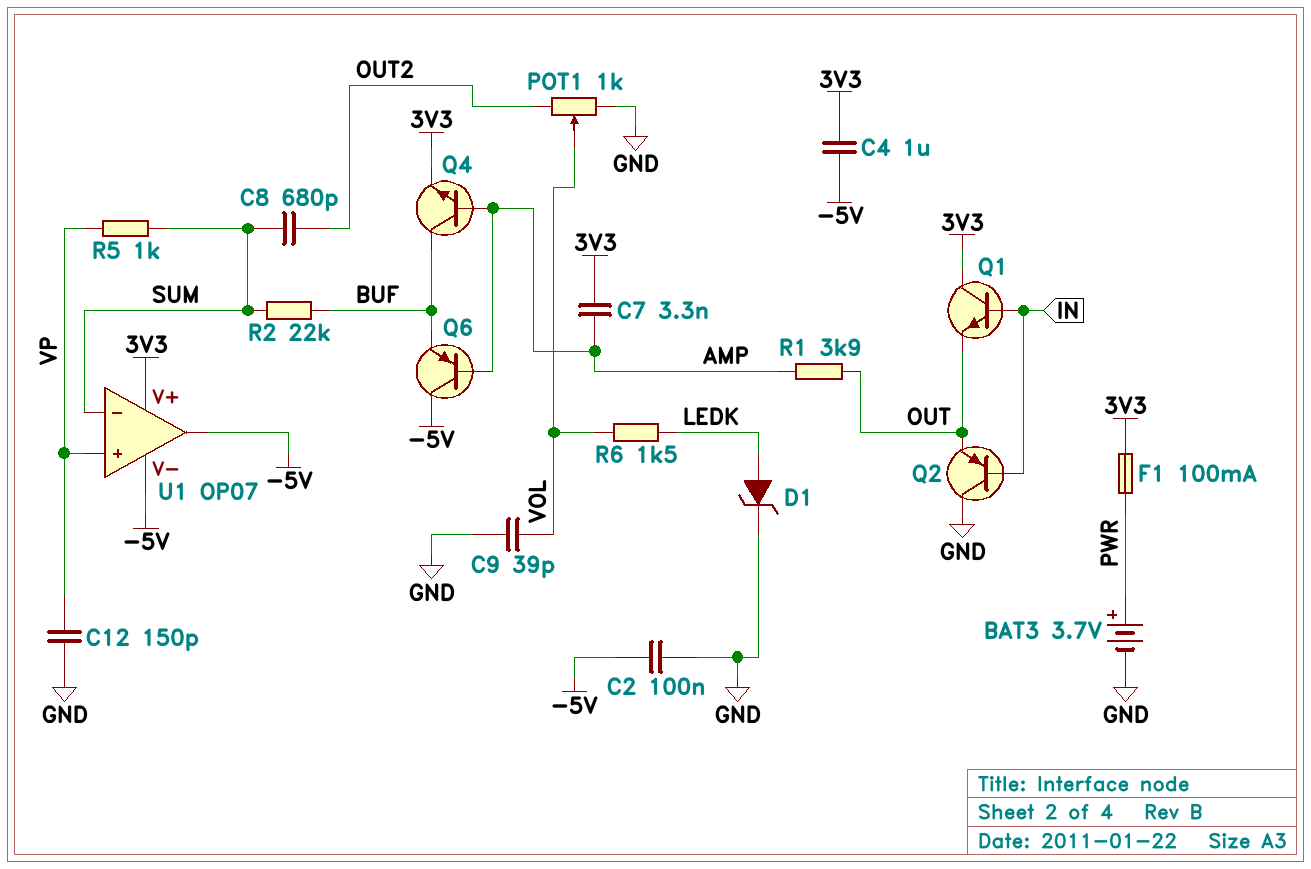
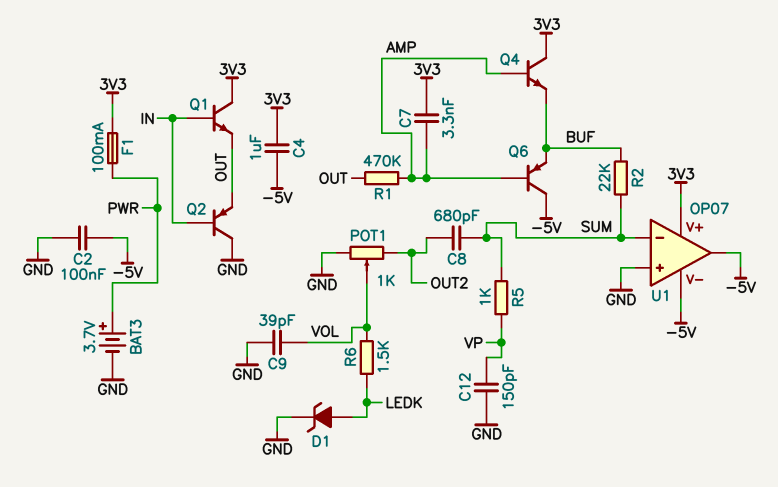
Q4: NPN (B AMP, C BUF, E 3V3) -> NPN (B AMP, C 3V3, E BUF)
R1: 3.9k (AMP, OUT) -> 470k (AMP, OUT)
U1 pin in+: VP -> GND

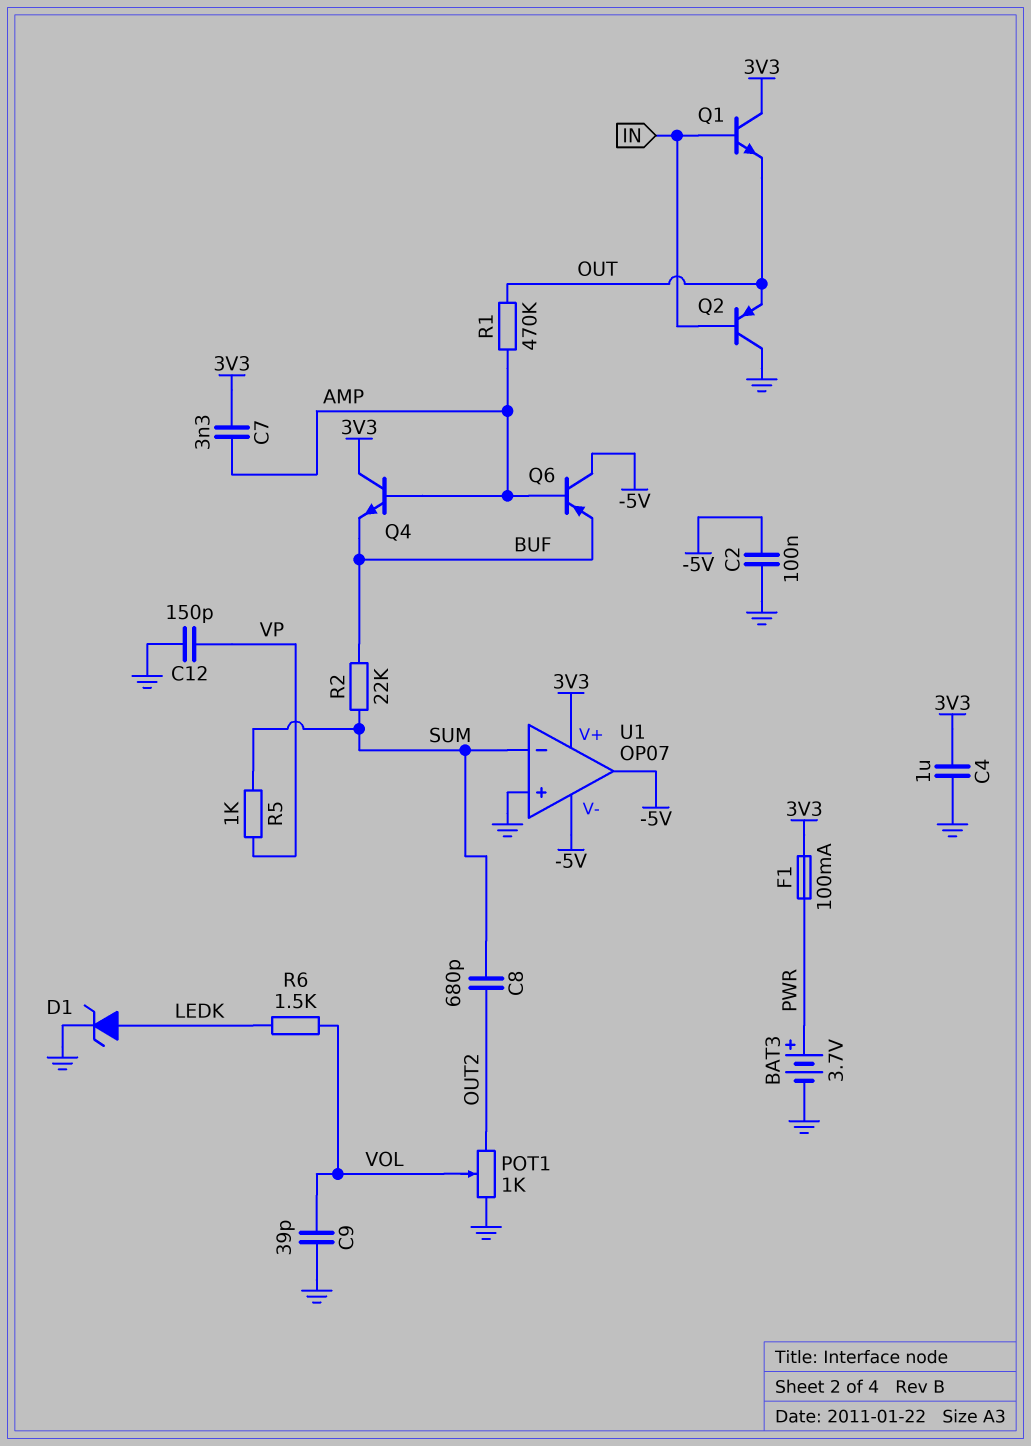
C4: 1uF (-5V, 3V3) -> 1uF (3V3, GND)

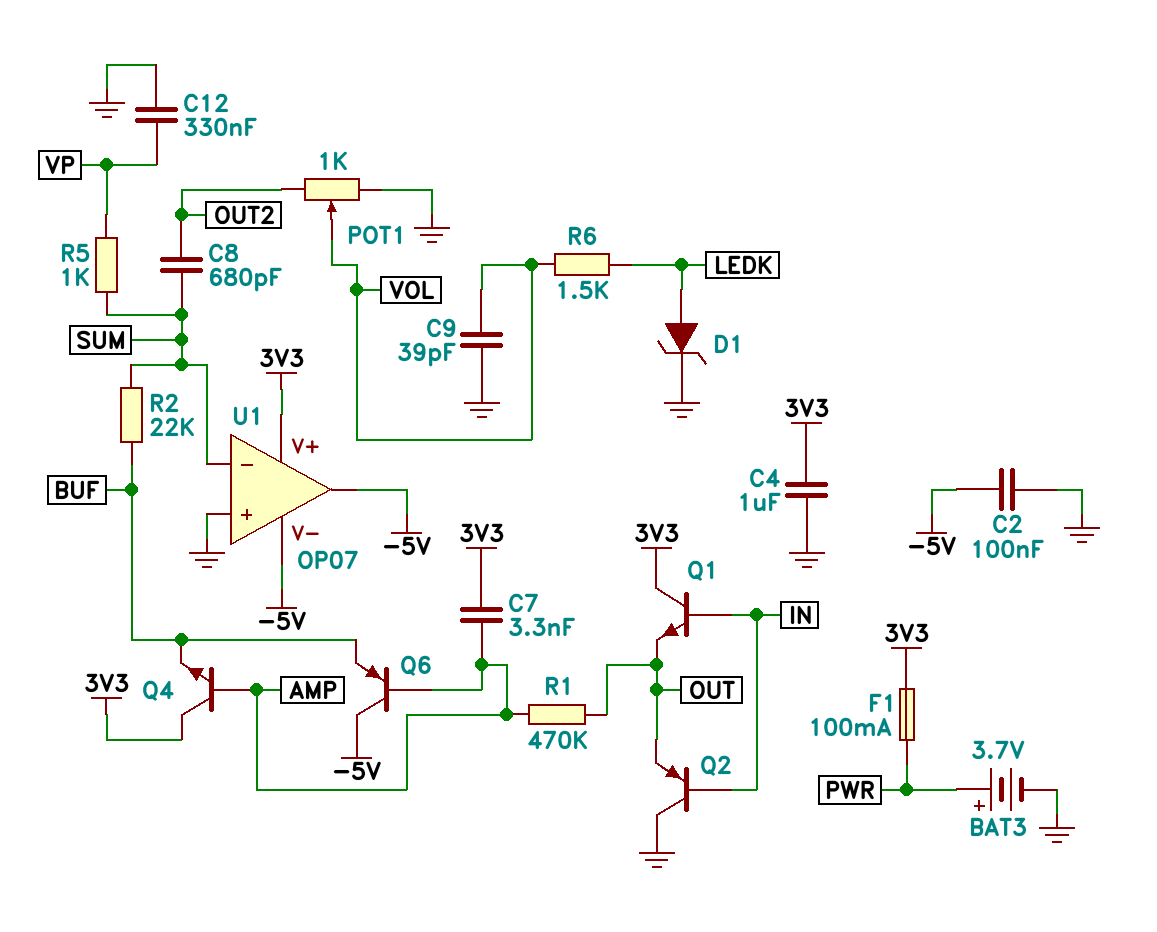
C12: 150pF (GND, VP) -> 330nF (GND, VP)

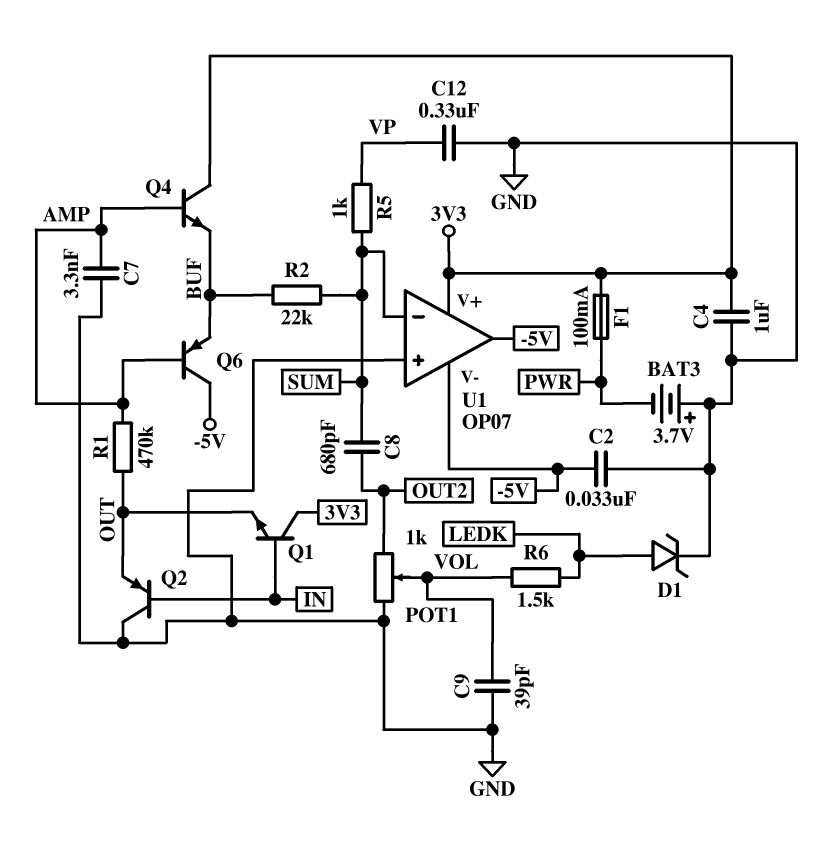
BAT3: 3.7V (plus PWR, minus GND) -> 3.7V (plus GND, minus PWR)
C2: 100nF (-5V, GND) -> 33nF (-5V, GND)
C7: 3.3nF (3V3, AMP) -> 3.3nF (AMP, GND)

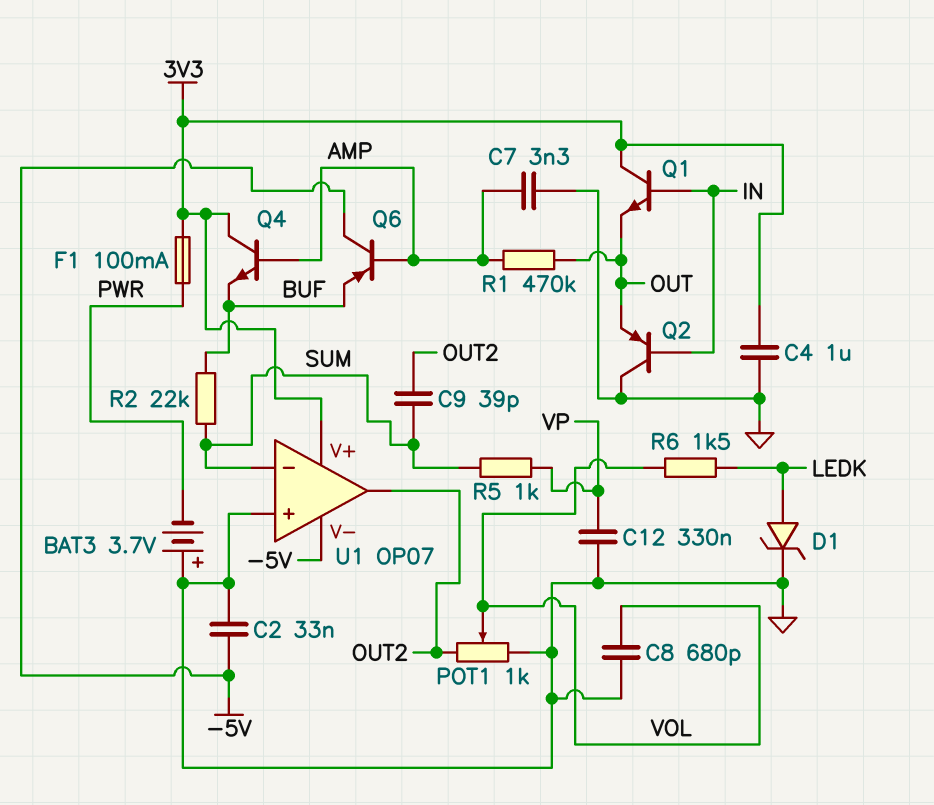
C8: 680pF (OUT2, SUM) -> 680pF (GND, VOL)
C9: 39pF (GND, VOL) -> 39pF (OUT2, SUM)
U1 pin out: -5V -> OUT2

